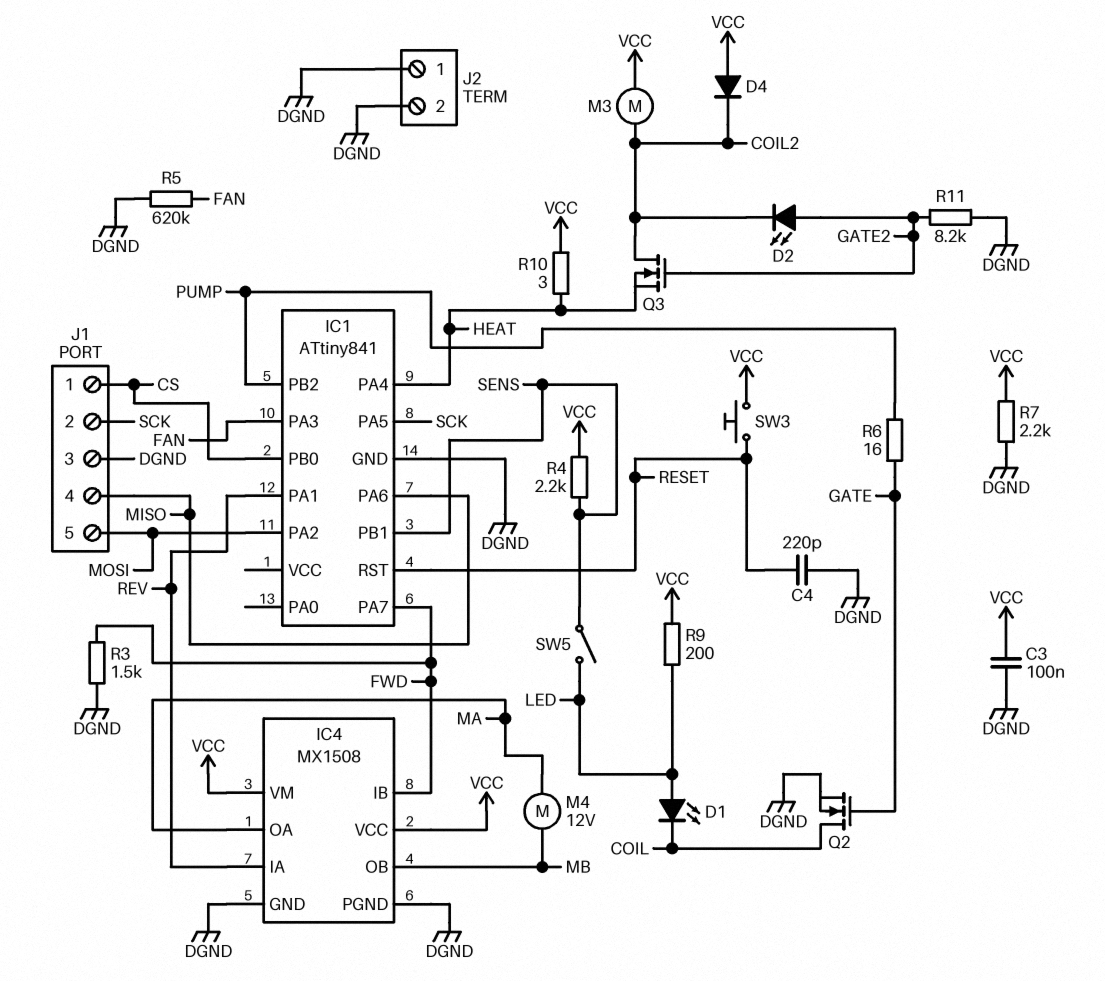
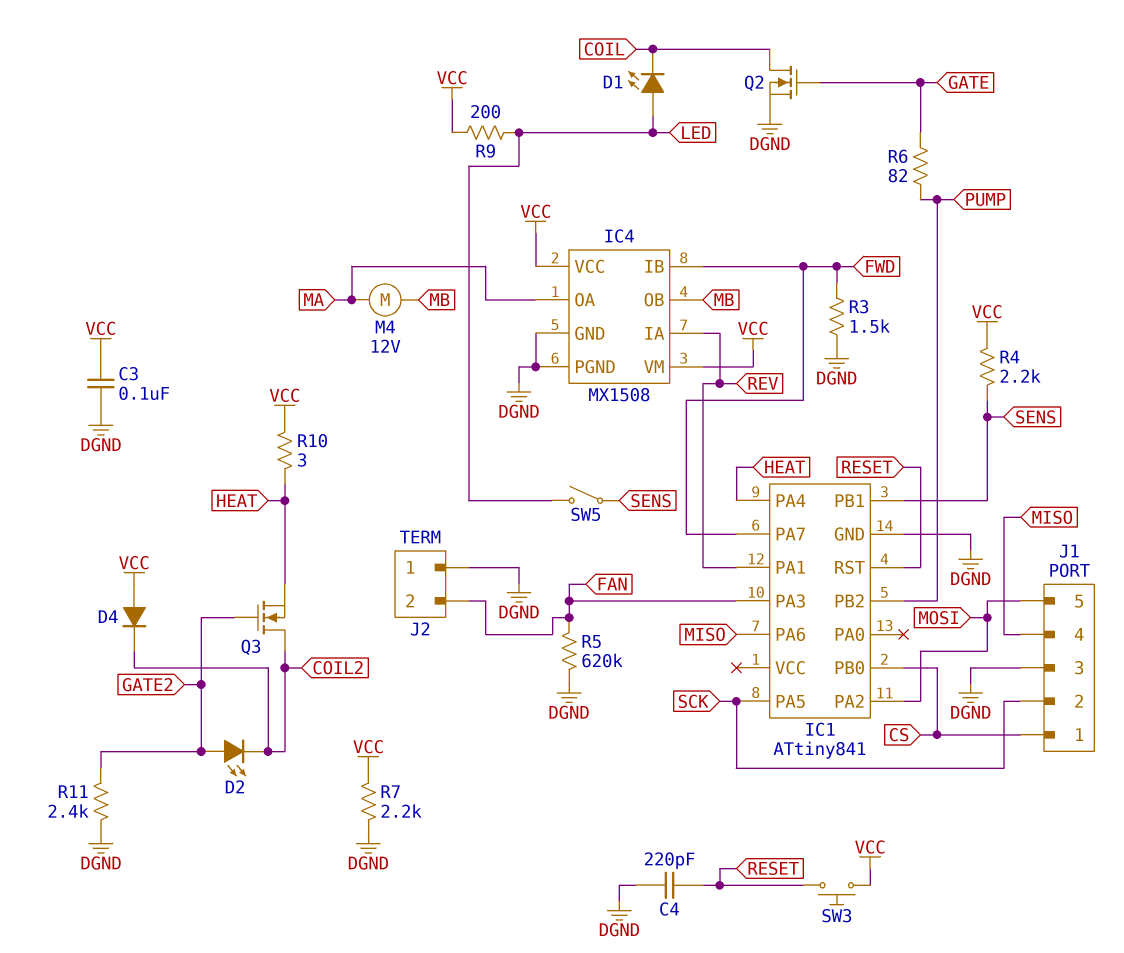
J2 pin 2: DGND -> FAN
M3: motor (COIL2, VCC) -> none
R6: 16 (GATE, PUMP) -> 82 (GATE, PUMP)
R11: 8.2k (DGND, GATE2) -> 2.4k (DGND, GATE2)

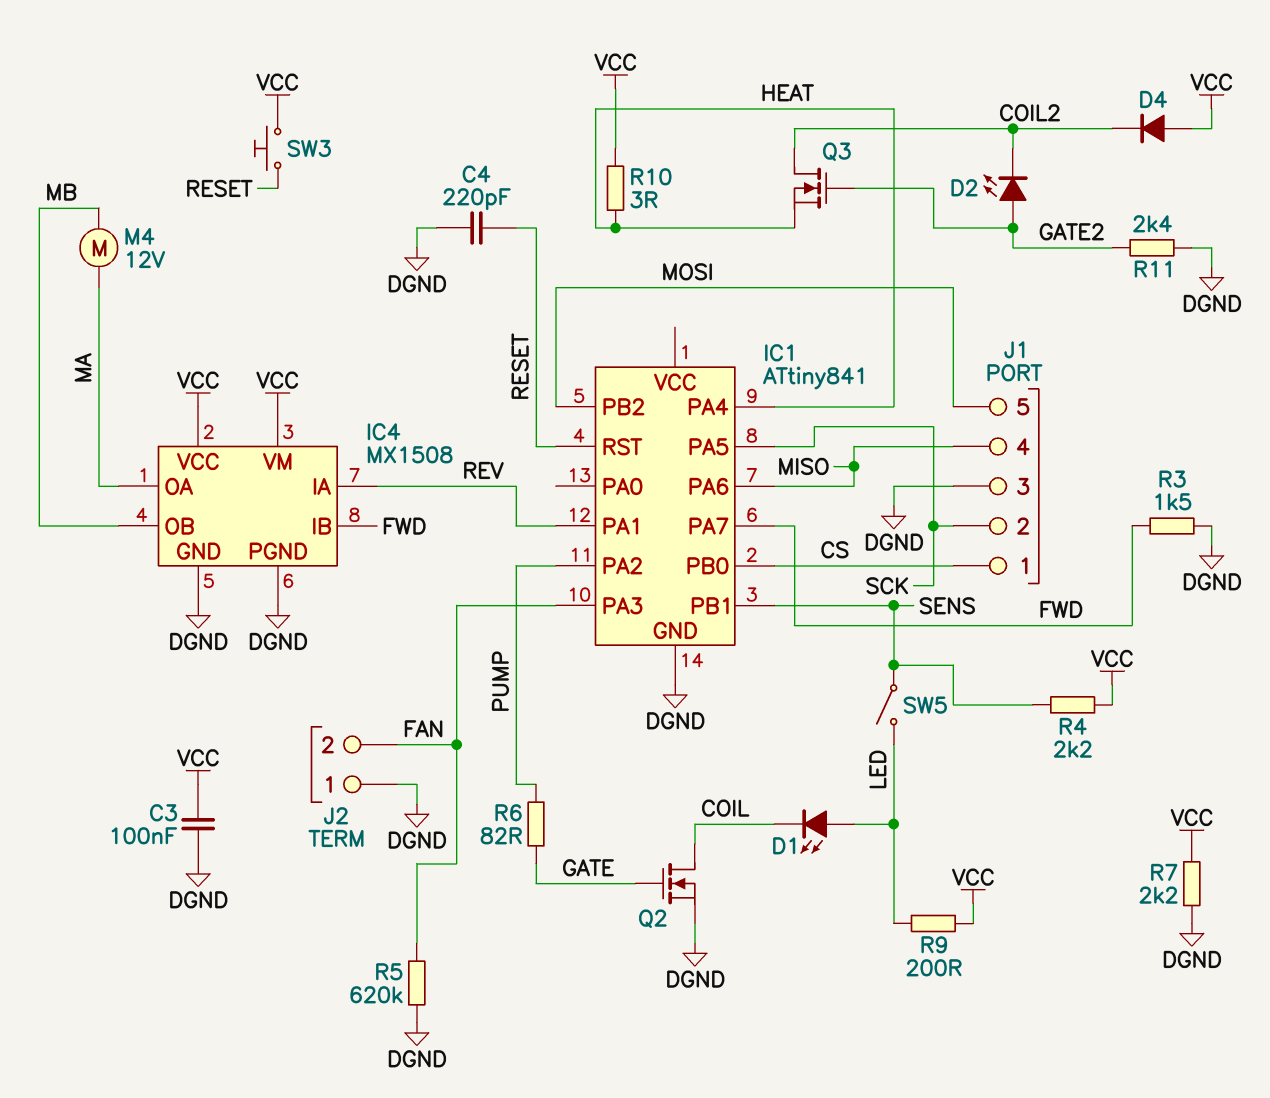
IC1 pin PA2: MOSI -> PUMP
IC1 pin PB2: PUMP -> MOSI

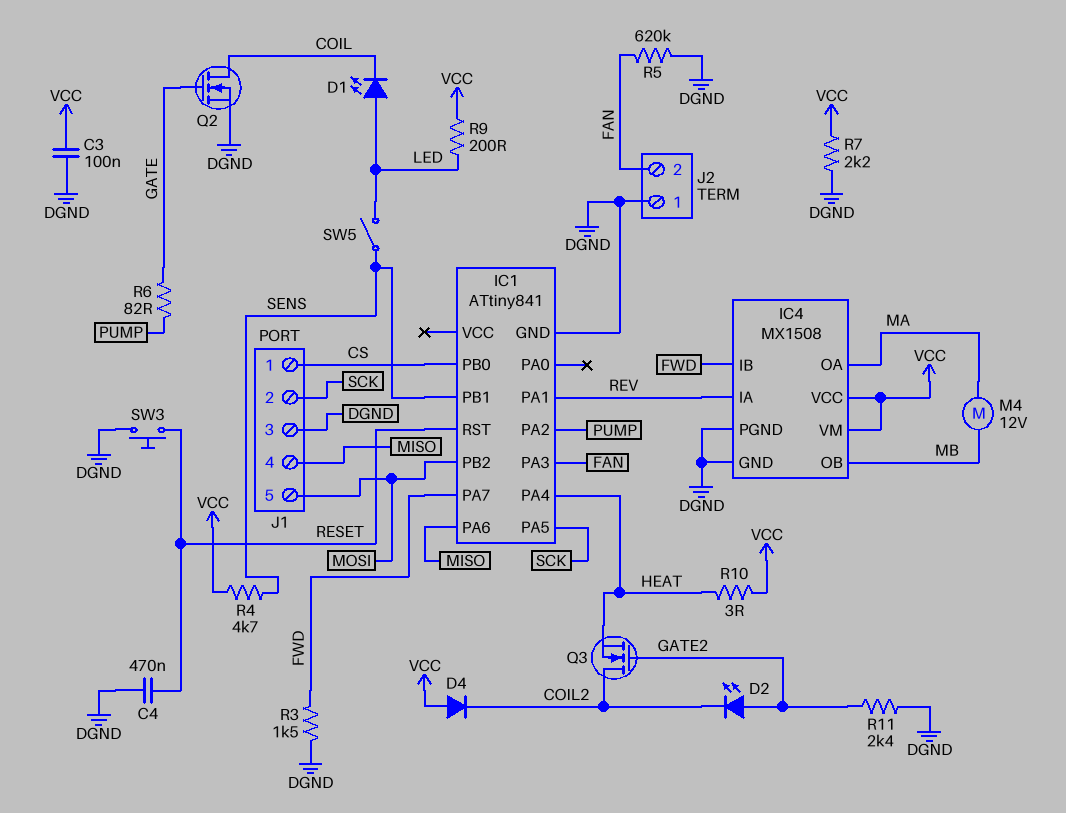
C4: 220pF (DGND, RESET) -> 470nF (DGND, RESET)
R4: 2.2k (SENS, VCC) -> 4.7k (SENS, VCC)
SW3: button (RESET, VCC) -> button (DGND, RESET)

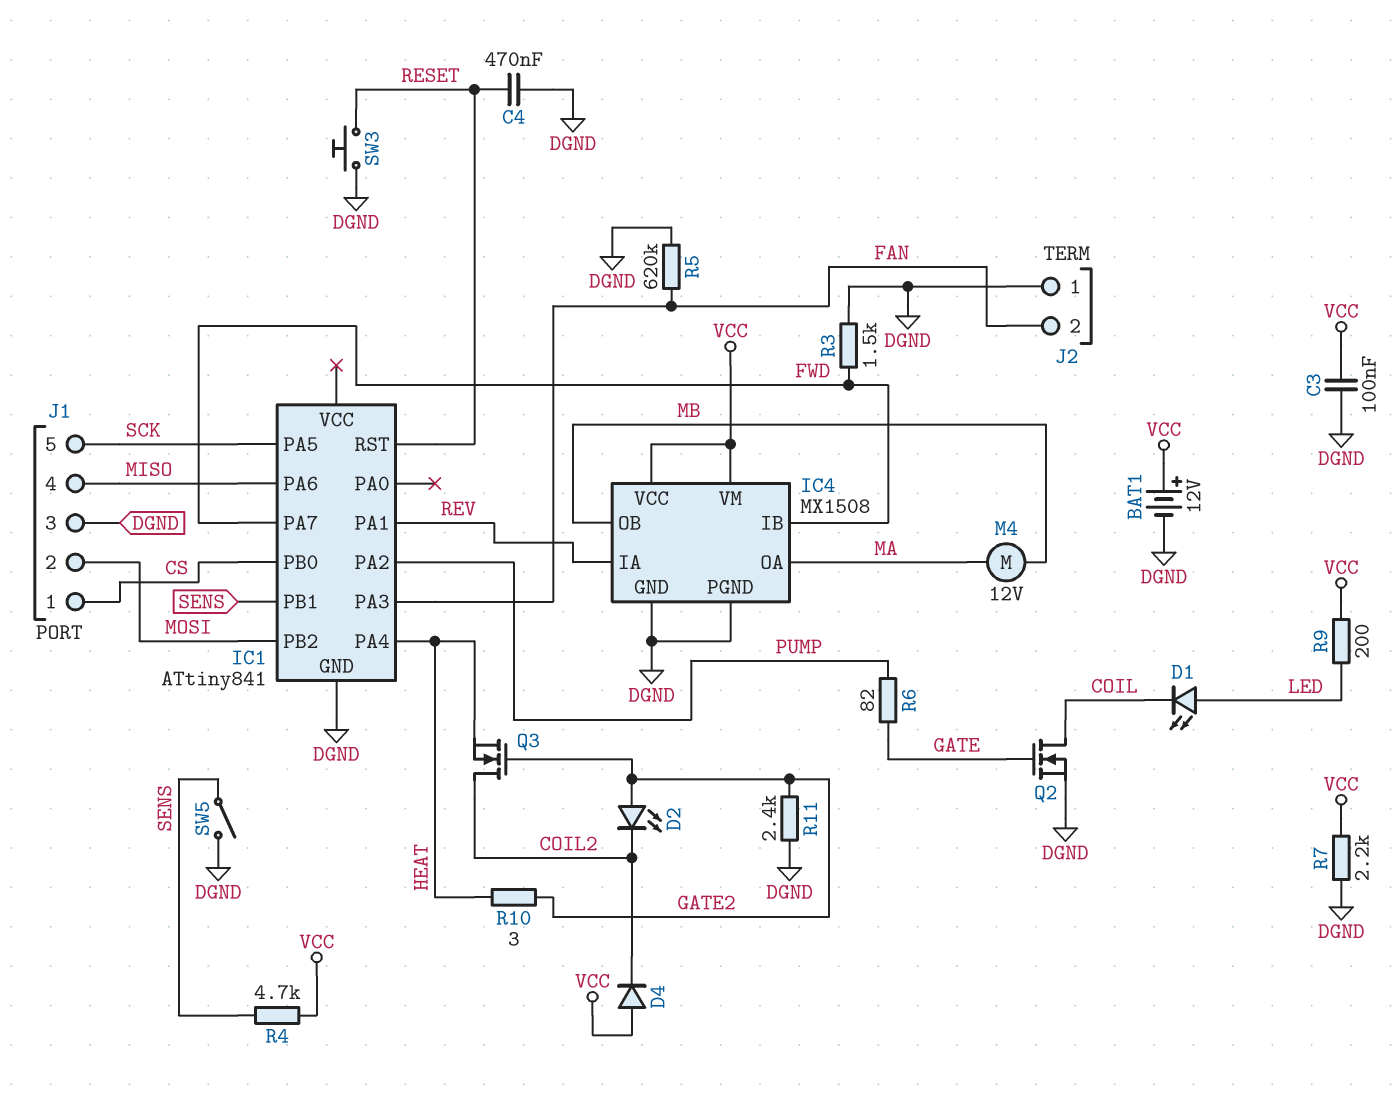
BAT1: none -> 12V (plus VCC, minus DGND)
J1 pin 2: SCK -> MOSI
J1 pin 5: MOSI -> SCK
R10: 3 (HEAT, VCC) -> 3 (GATE2, HEAT)
SW5: switch (LED, SENS) -> switch (DGND, SENS)

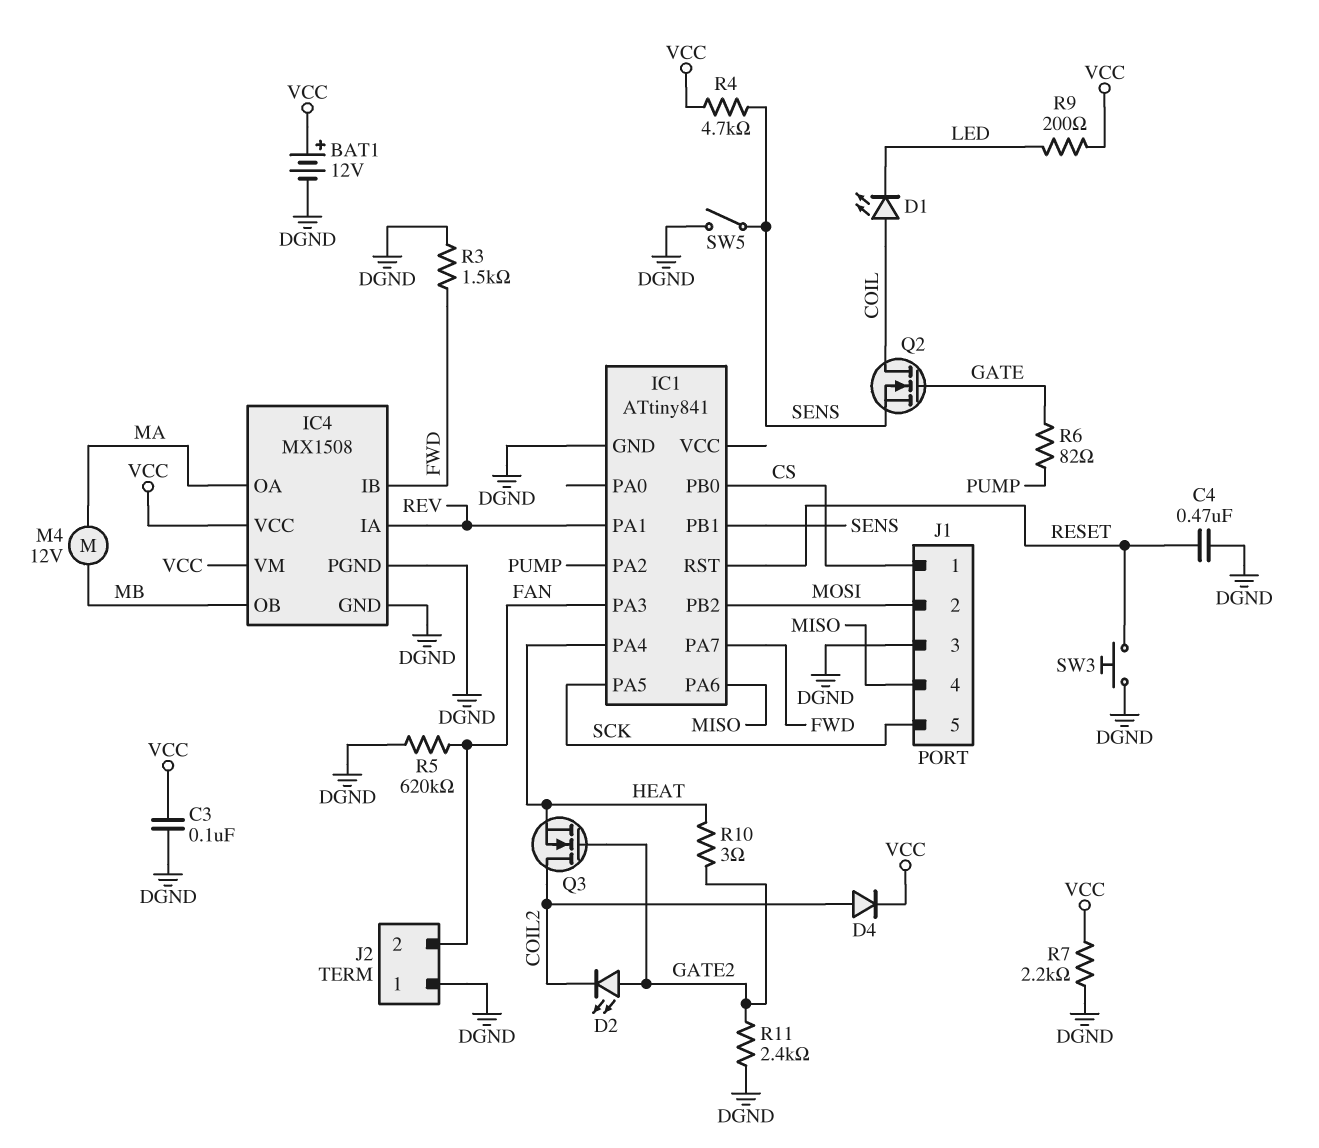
D1: LED (A LED, K COIL) -> LED (A COIL, K LED)
D4: diode (A VCC, K COIL2) -> diode (A COIL2, K VCC)
Q2: NMOS (G GATE, D COIL, S DGND) -> NMOS (G GATE, D COIL, S SENS)

